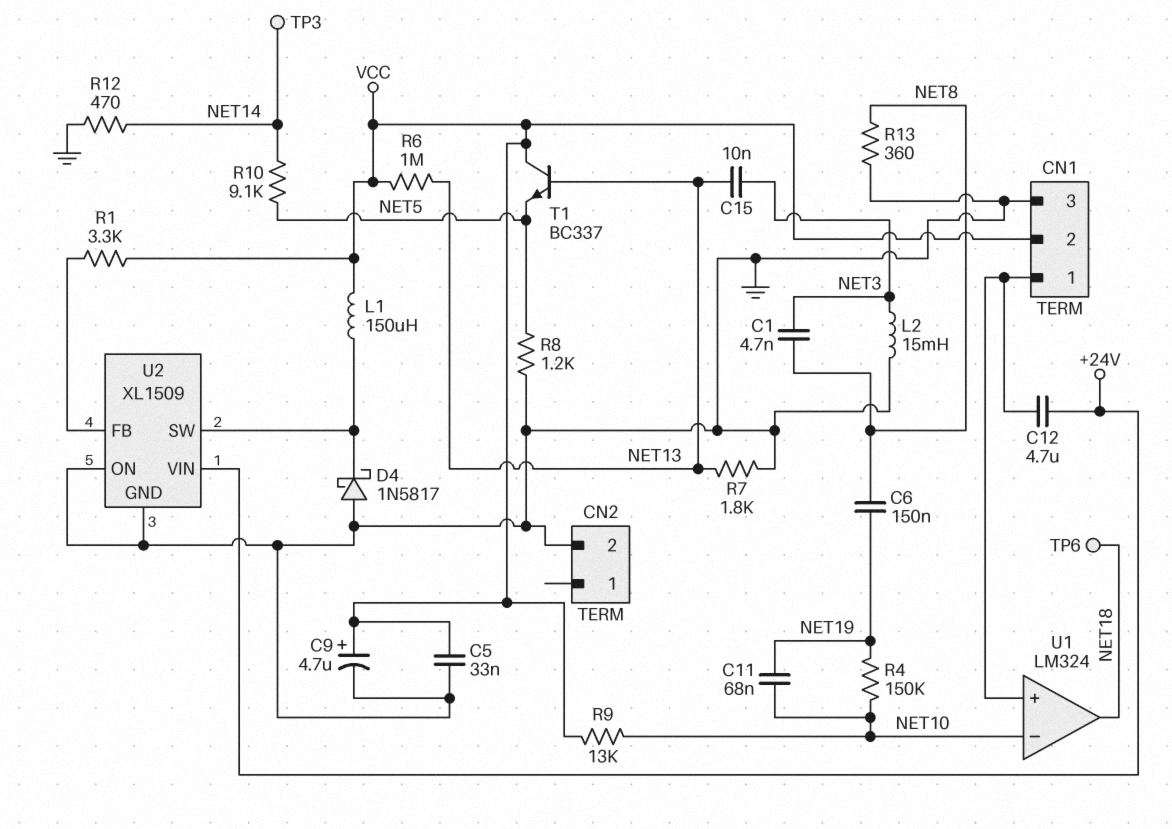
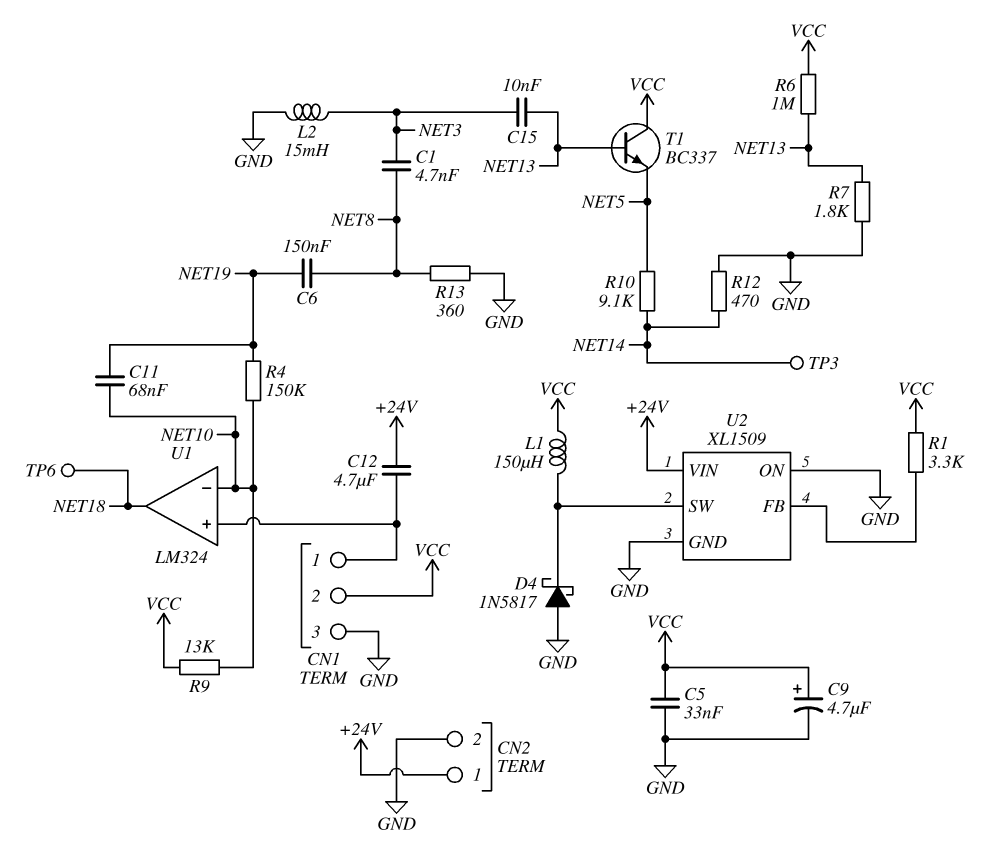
CN2 pin 1: none -> +24V
R8: 1.2k (GND, NET5) -> none

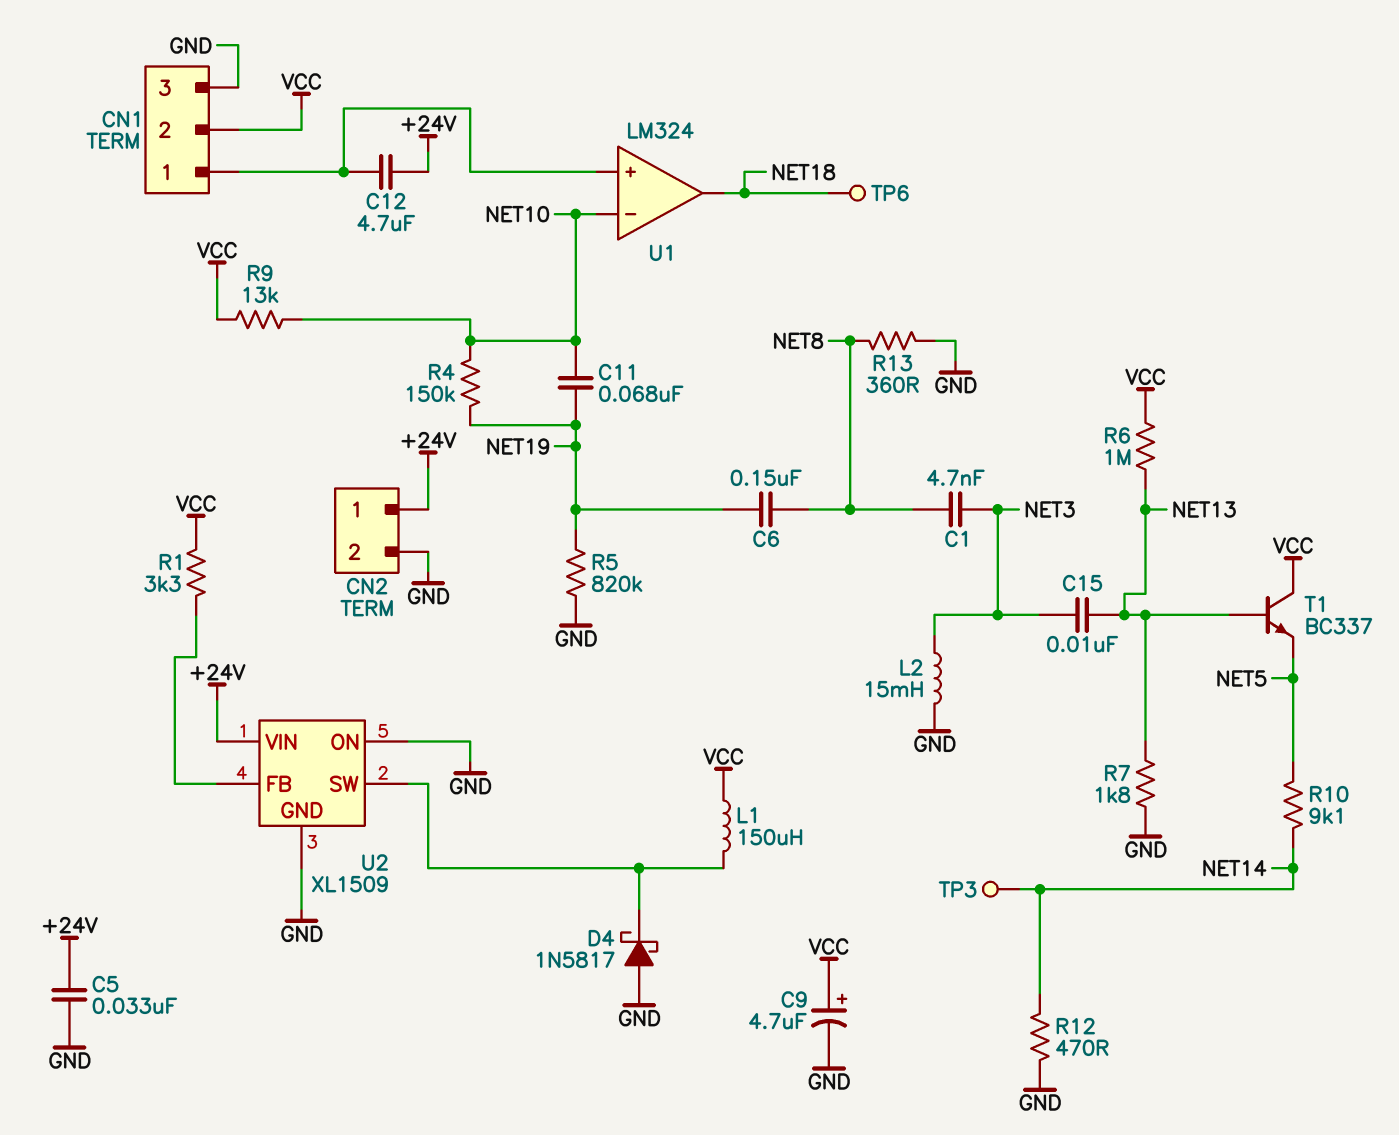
C5: 33nF (GND, VCC) -> 33nF (+24V, GND)
R5: none -> 820k (GND, NET19)

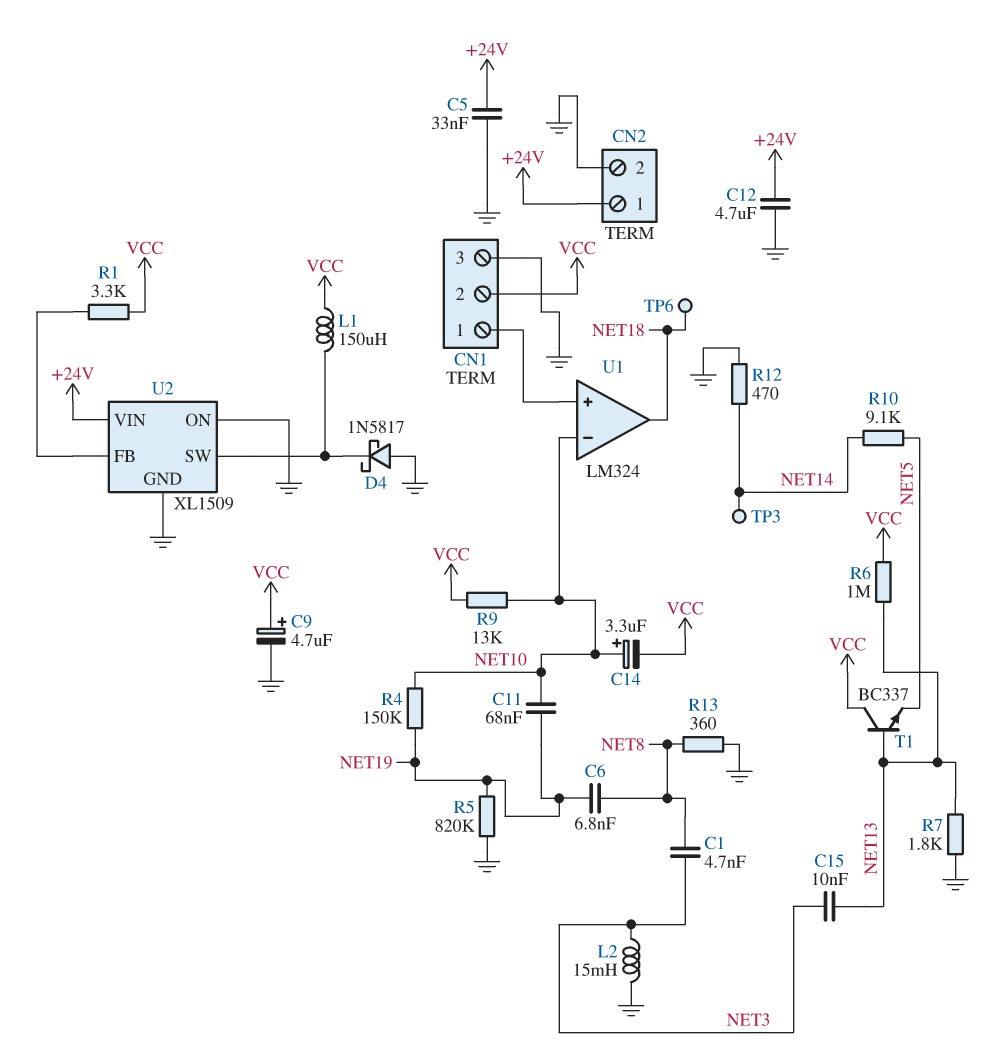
C6: 150nF (NET8, NET19) -> 6.8nF (NET8, NET19)
C12: 4.7uF (+24V, CN1/1) -> 4.7uF (+24V, GND)
C14: none -> 3.3uF (plus NET10, minus VCC)

